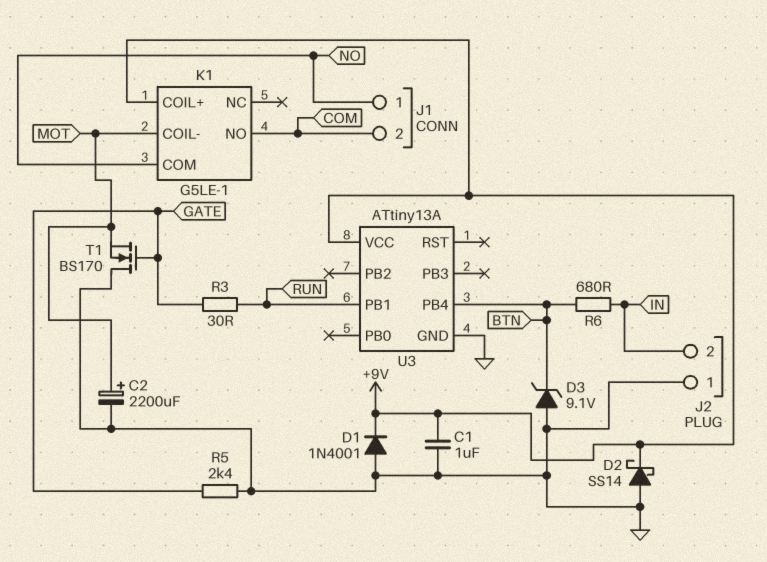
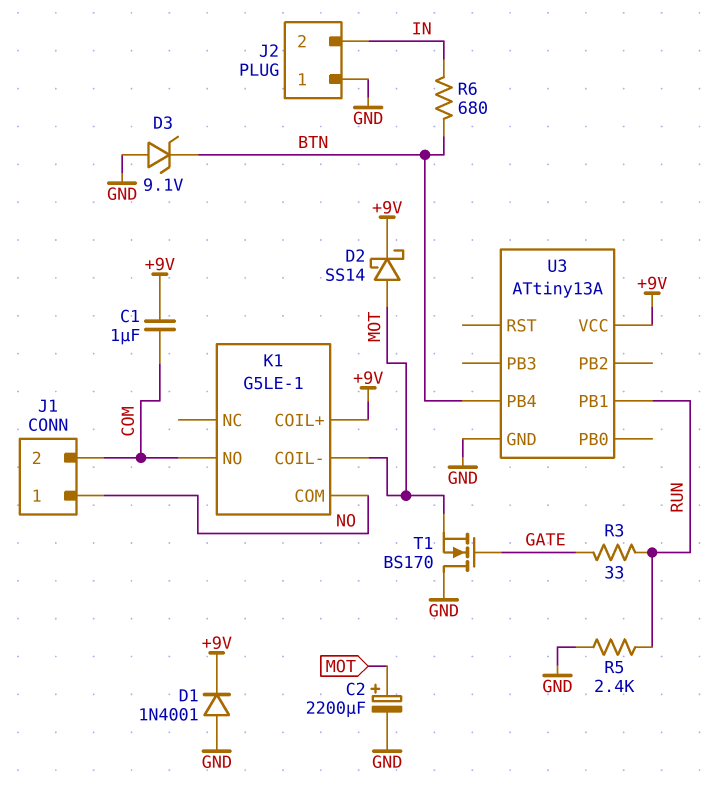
C1: 1uF (+9V, GND) -> 1uF (+9V, COM)
D2: schottky SS14 (A GND, K +9V) -> schottky SS14 (A MOT, K +9V)
R3: 30 (GATE, RUN) -> 33 (GATE, RUN)
R5: 2.4k (GATE, GND) -> 2.4k (GND, RUN)

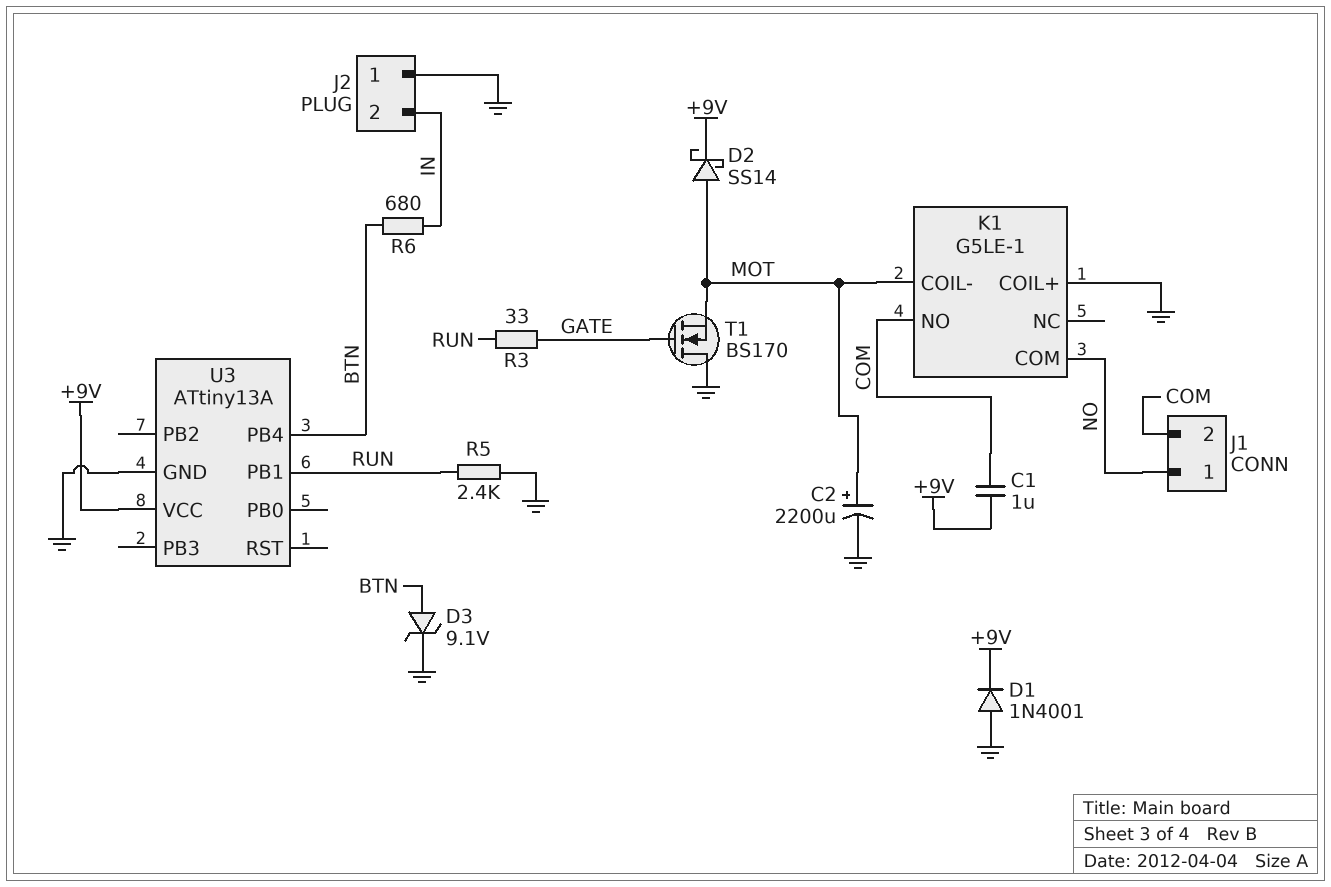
D3: zener 9.1V (A GND, K BTN) -> zener 9.1V (A BTN, K GND)
K1 pin COIL+: +9V -> GND

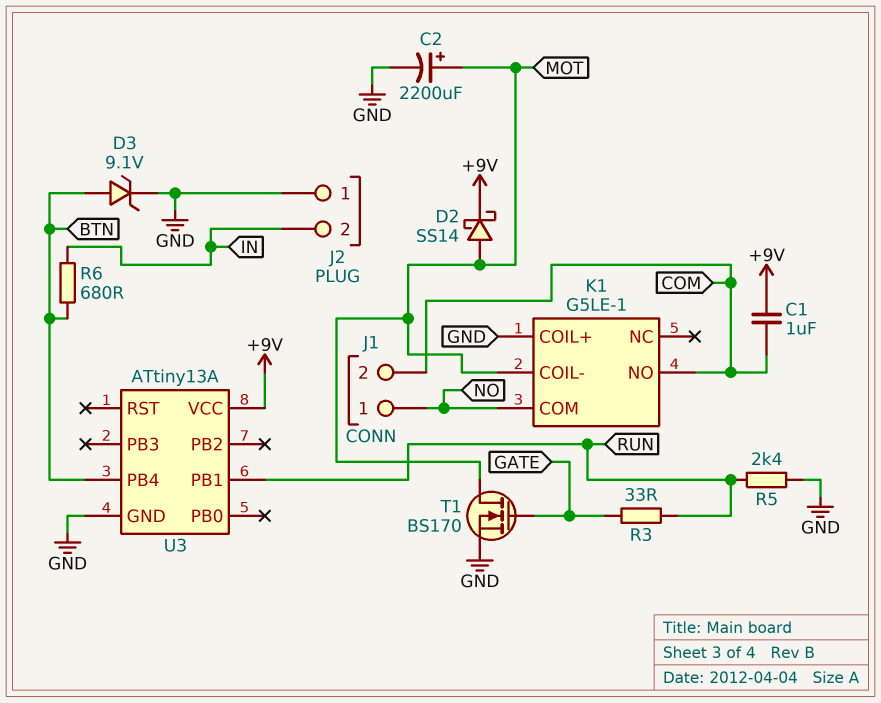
D1: diode 1N4001 (A GND, K +9V) -> none
T1: NMOS BS170 (G GATE, D GND, S MOT) -> NMOS BS170 (G GATE, D MOT, S GND)

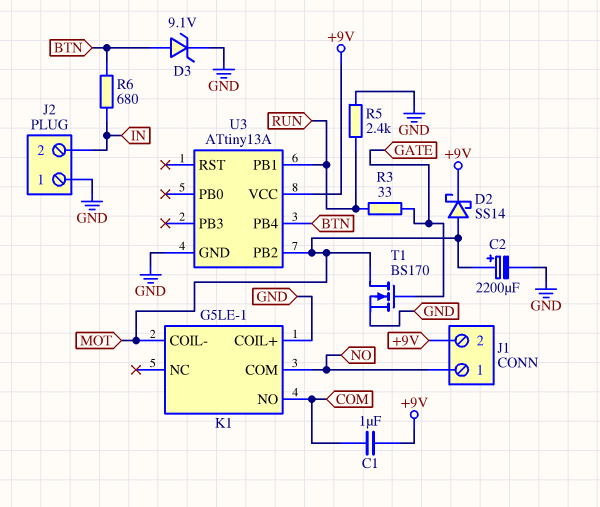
J1 pin 2: COM -> +9V
U3 pin PB2: none -> MOT

